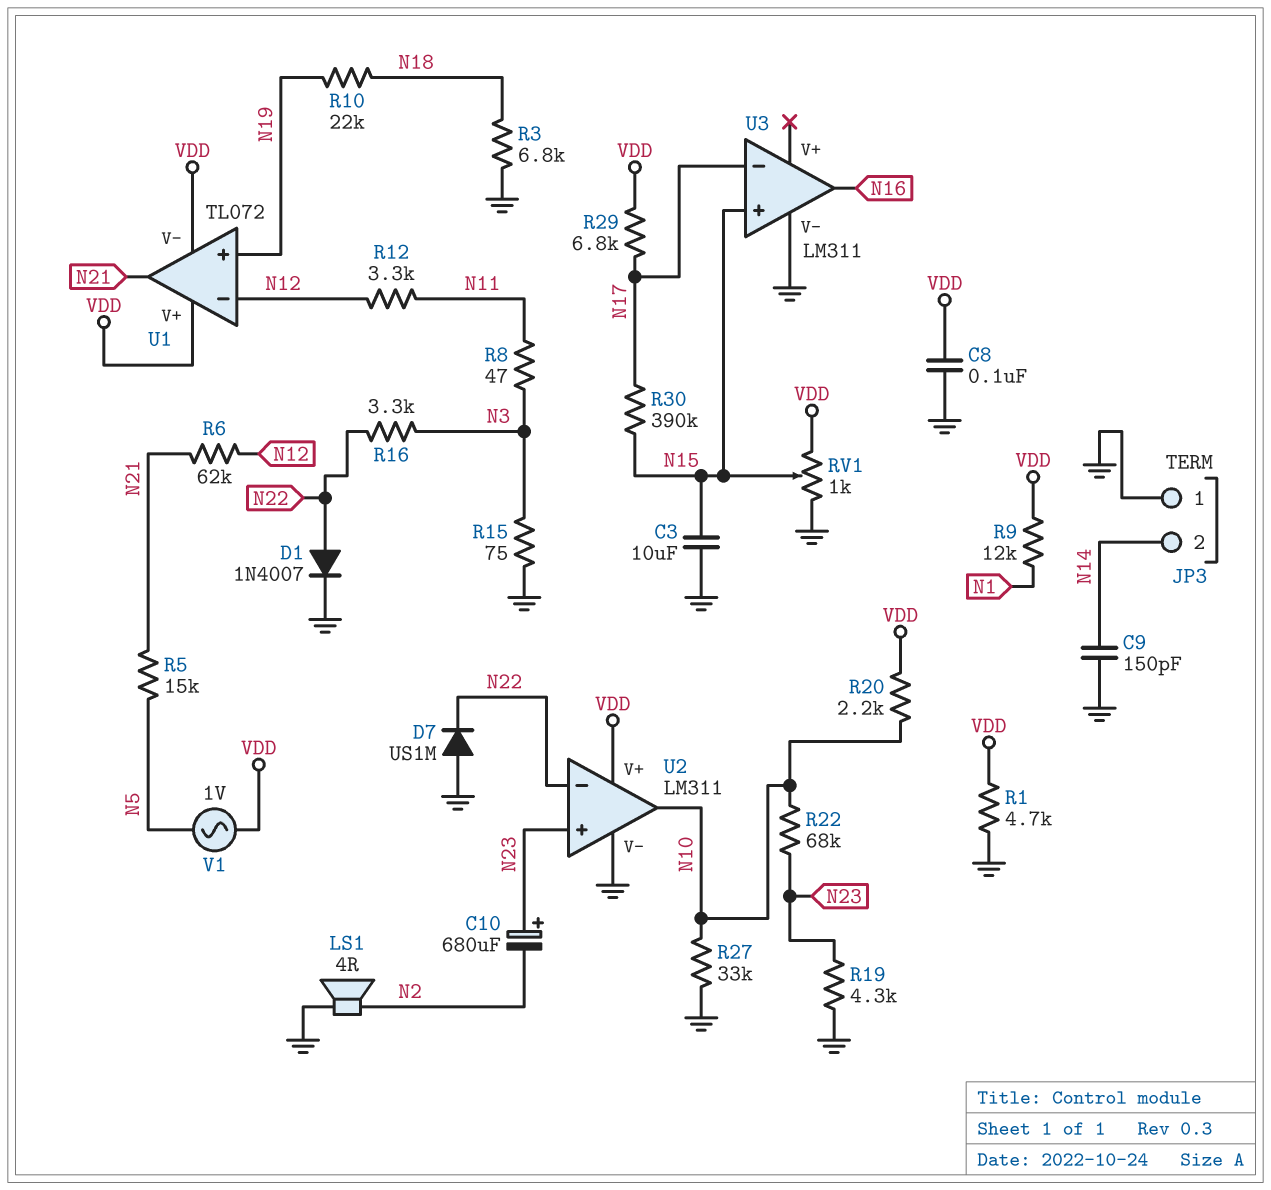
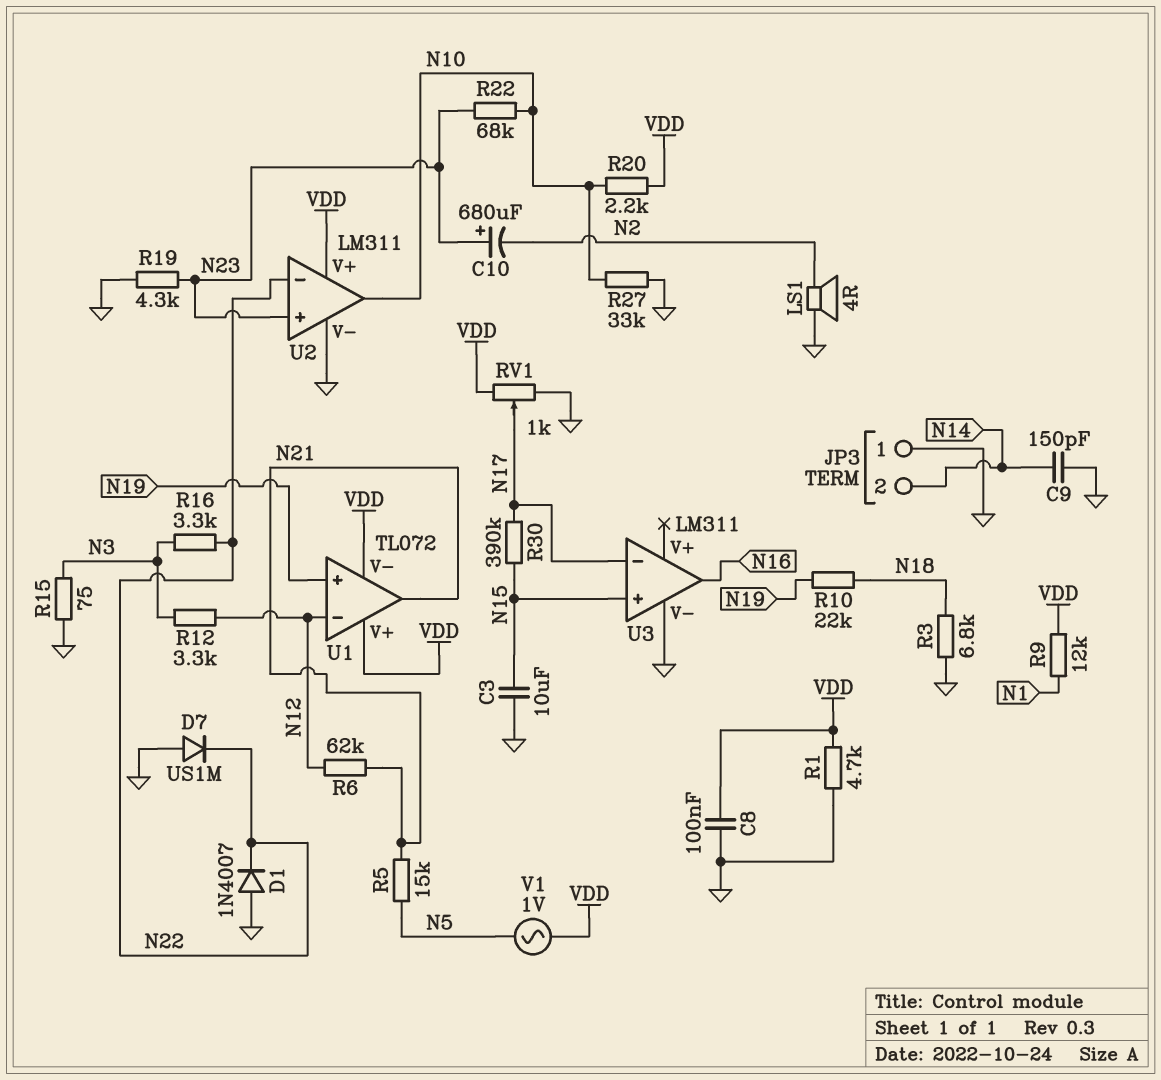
D1: diode 1N4007 (A N22, K GND) -> diode 1N4007 (A GND, K N22)
R8: 47 (N3, N11) -> none
R12: 3.3k (N11, N12) -> 3.3k (N3, N12)
R29: 6.8k (N17, VDD) -> none
RV1: 1k (GND, VDD, wiper N15) -> 1k (GND, VDD, wiper N17)

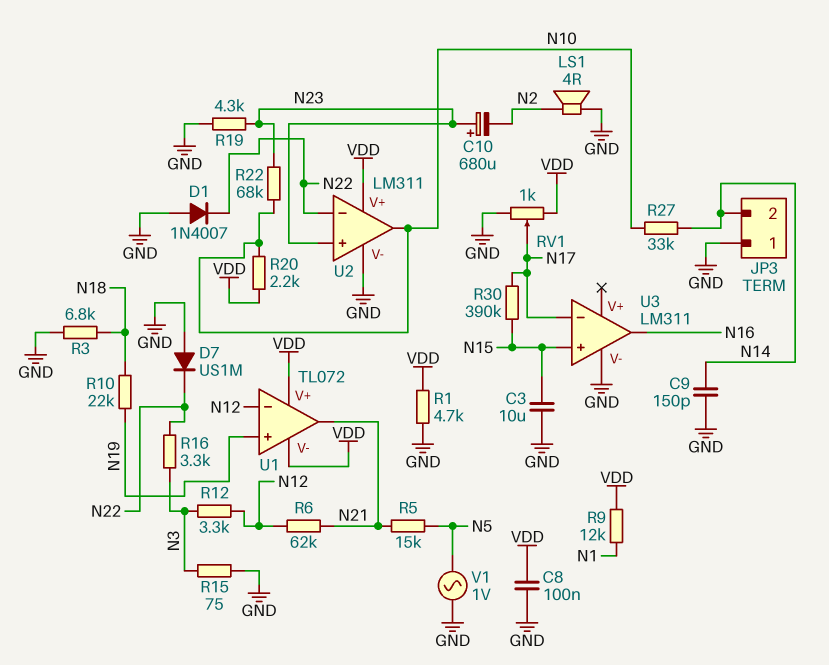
R27: 33k (GND, N10) -> 33k (N10, N14)
V1: AC 1V (N5, VDD) -> AC 1V (GND, N5)

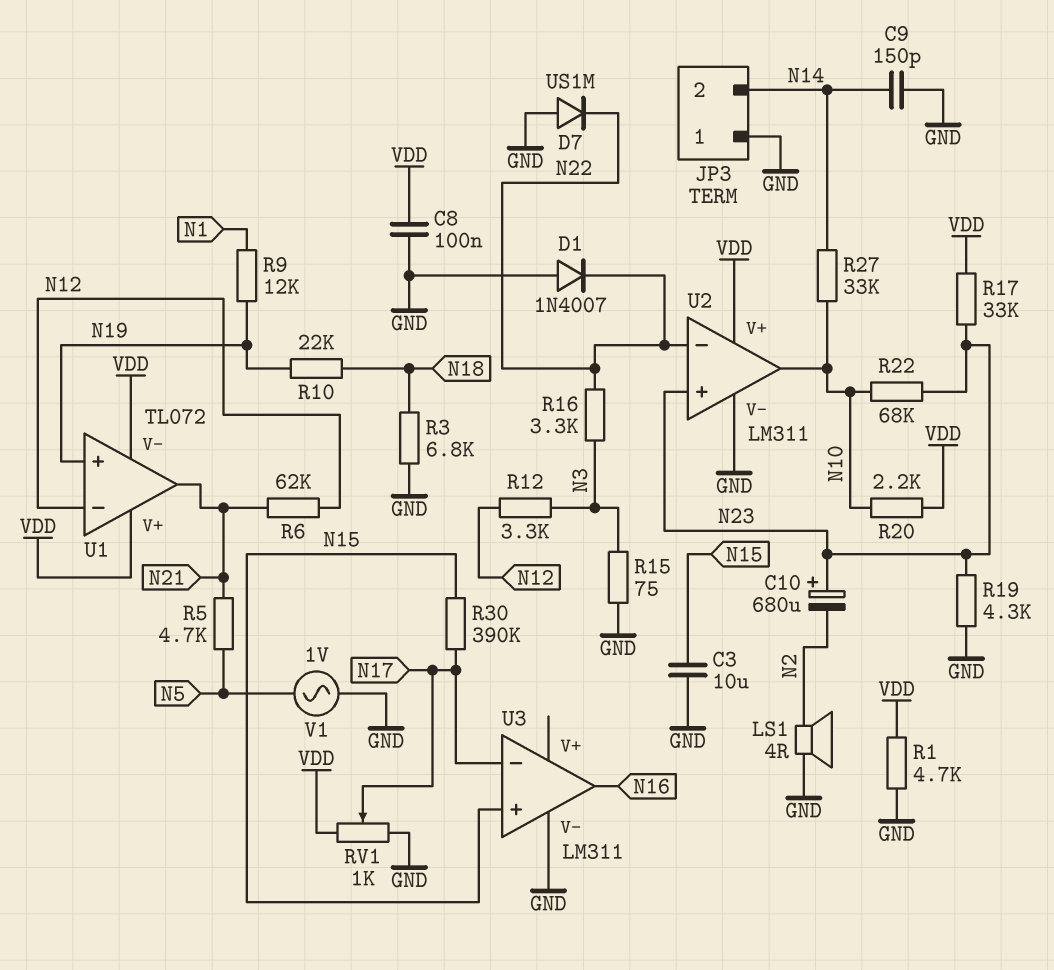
R5: 15k (N5, N21) -> 4.7k (N5, N21)
R9: 12k (N1, VDD) -> 12k (N1, N19)
R17: none -> 33k (N23, VDD)

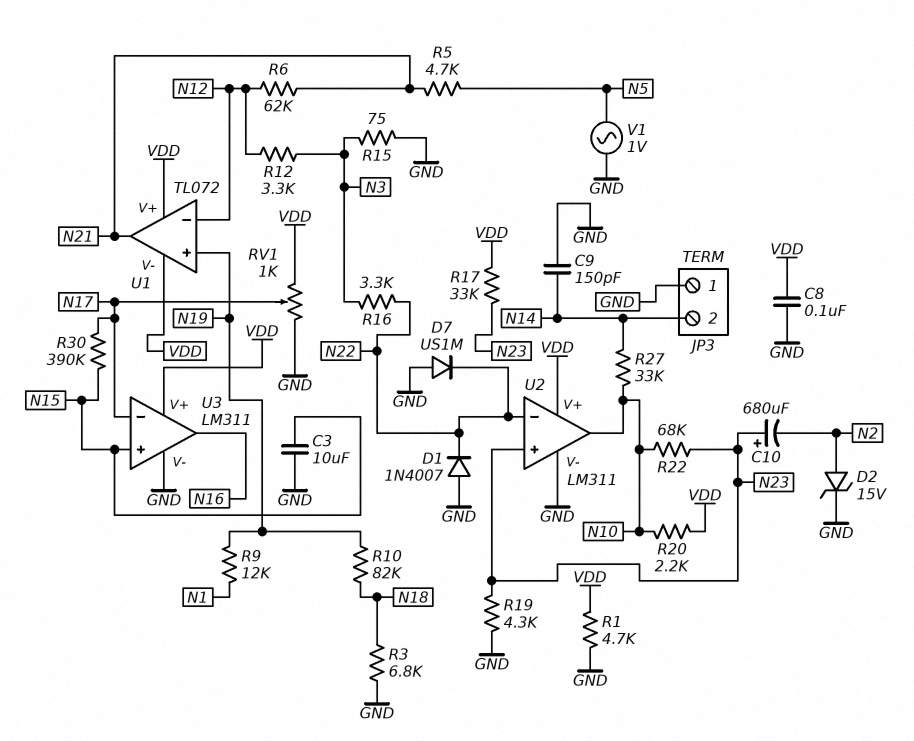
D2: none -> zener 15V (A N2, K GND)
LS1: speaker 4R (GND, N2) -> none
R10: 22k (N18, N19) -> 82k (N18, N19)
U3 pin V+: none -> VDD

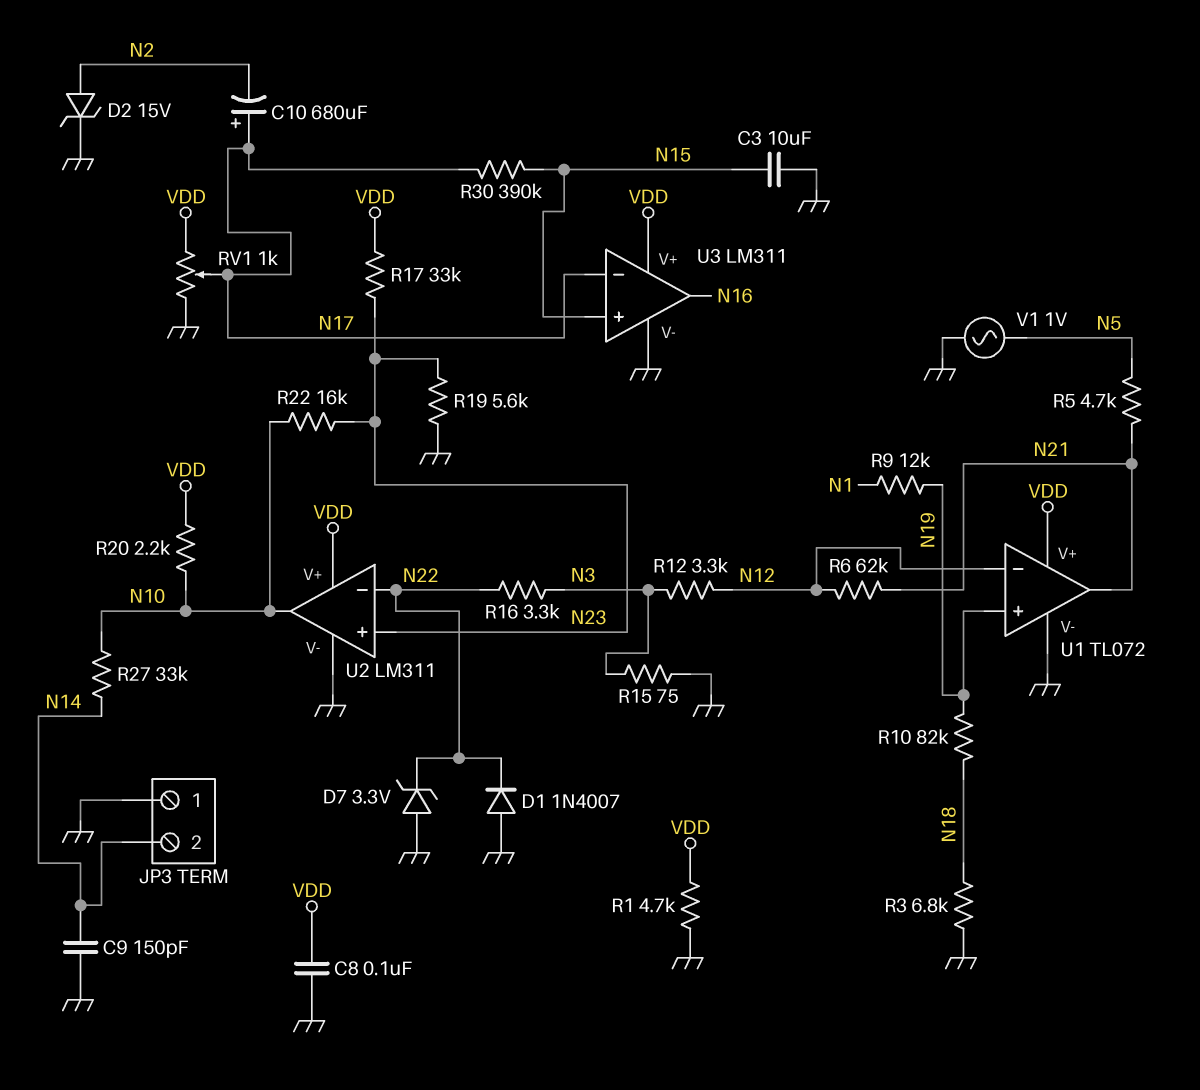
C10: 680uF (plus N23, minus N2) -> 680uF (plus N17, minus N2)
D7: diode US1M (A GND, K N22) -> zener 3.3V (A GND, K N22)
R19: 4.3k (GND, N23) -> 5.6k (GND, N23)
R22: 68k (N10, N23) -> 16k (N10, N23)
U1 pin V-: VDD -> GND

